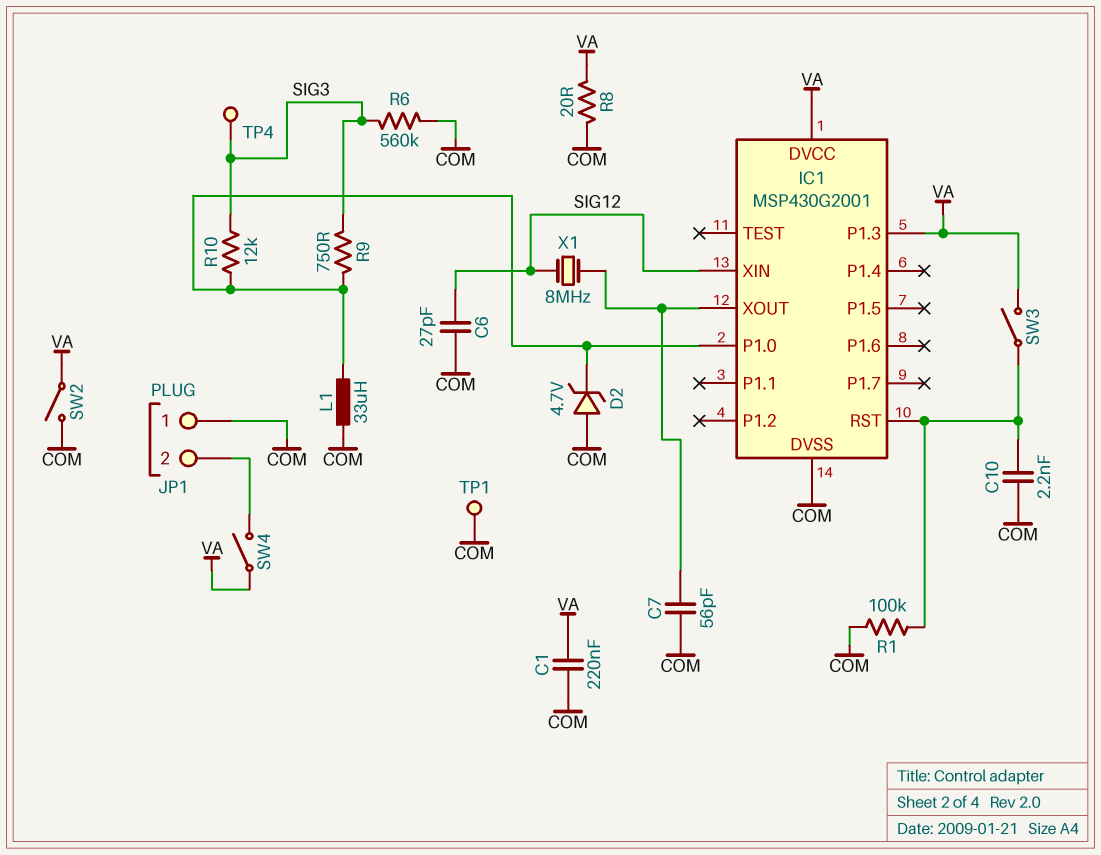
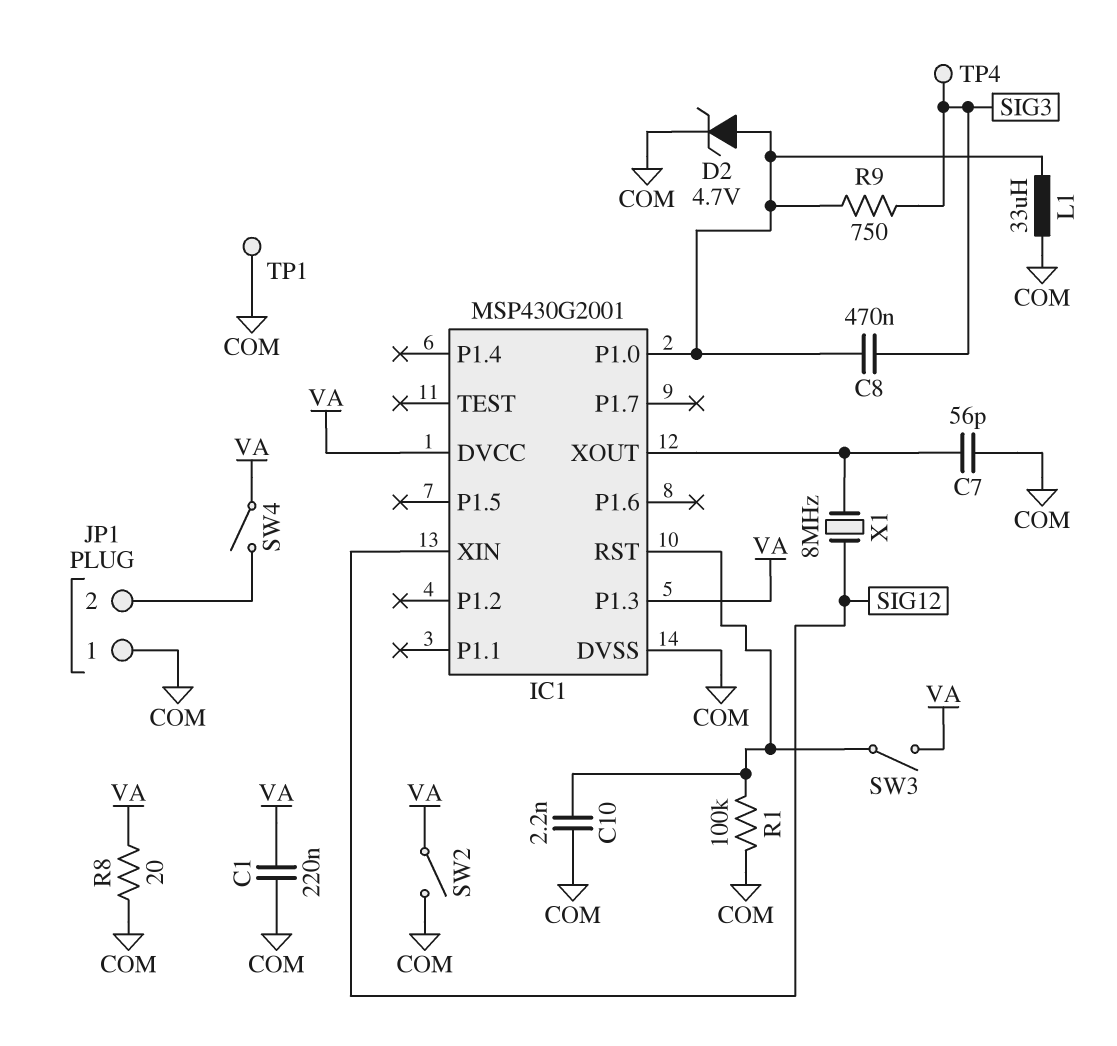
C6: 27pF (COM, SIG12) -> none
C8: none -> 470nF (IC1/P1.0, SIG3)
D2: zener 4.7V (A COM, K IC1/P1.0) -> zener 4.7V (A IC1/P1.0, K COM)
R6: 560k (COM, SIG3) -> none
R10: 12k (IC1/P1.0, SIG3) -> none

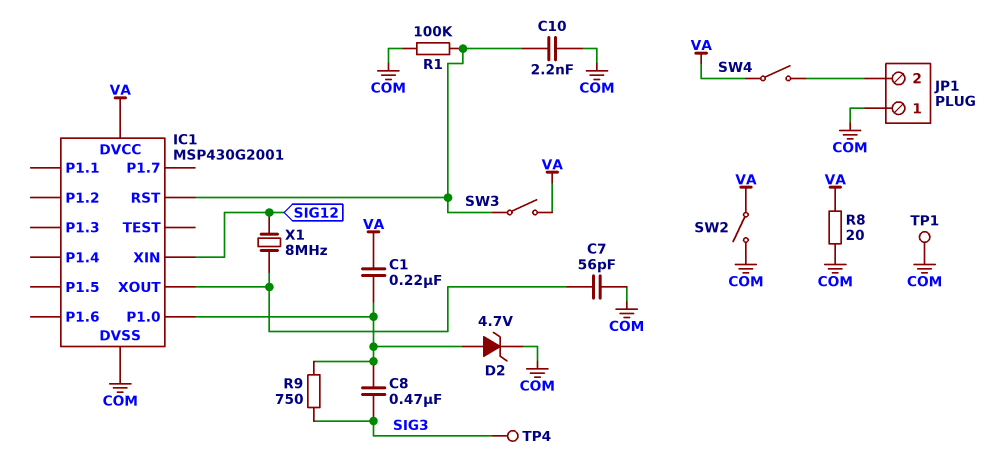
C1: 220nF (COM, VA) -> 220nF (IC1/P1.0, VA)
IC1 pin P1.3: VA -> none
L1: 33uH (COM, IC1/P1.0) -> none

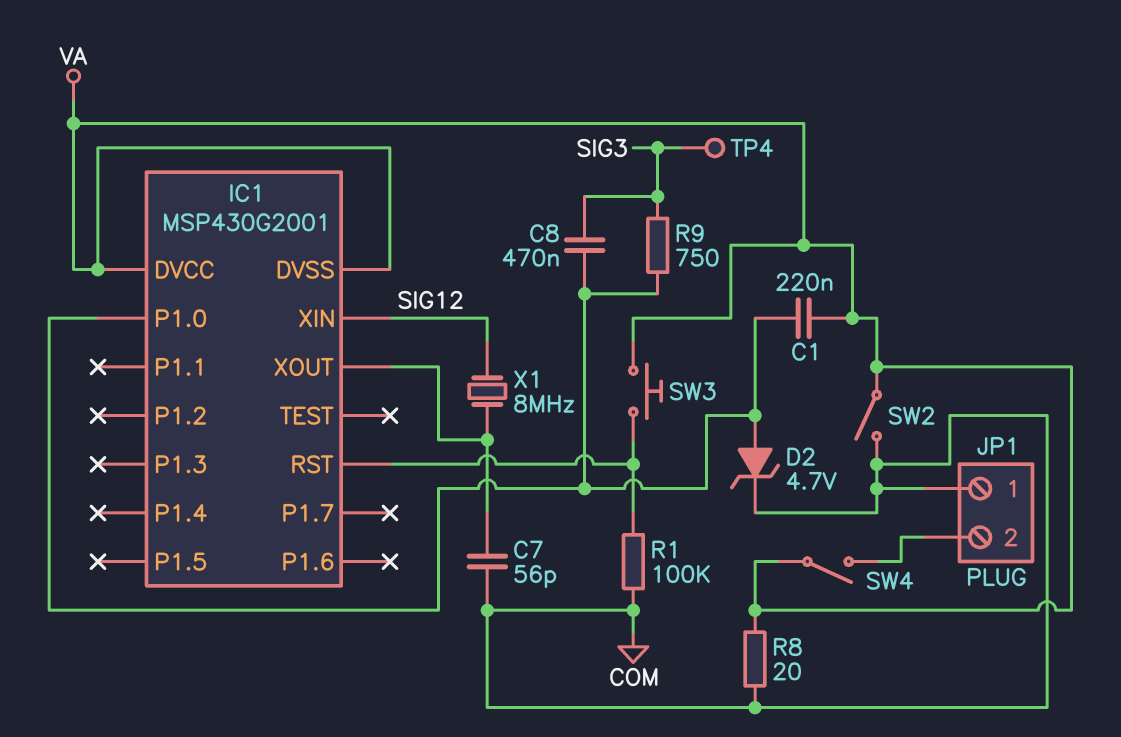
C10: 2.2nF (COM, IC1/RST) -> none
IC1 pin DVSS: COM -> VA
SW3: switch (IC1/RST, VA) -> button (IC1/RST, VA)
TP1: test point (COM) -> none

